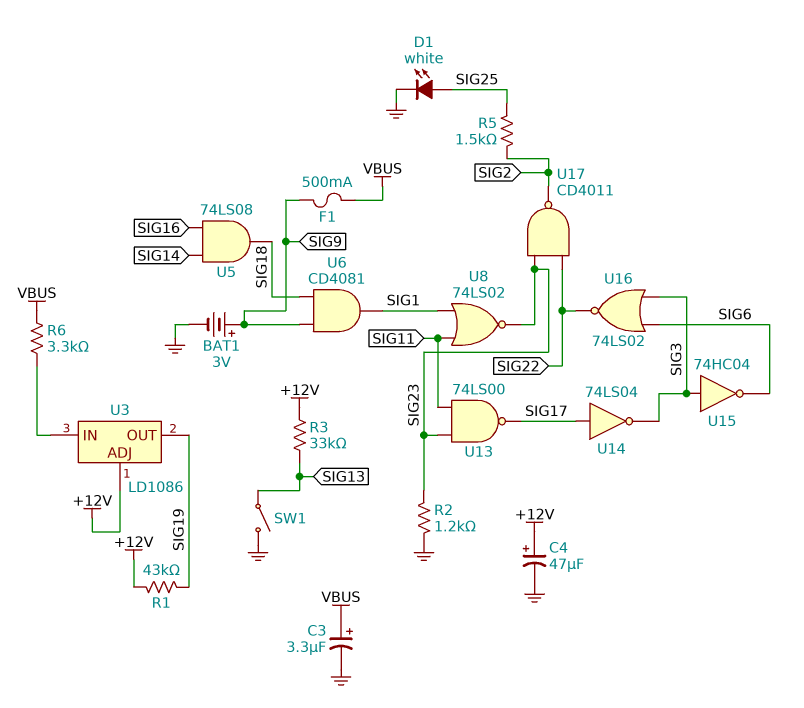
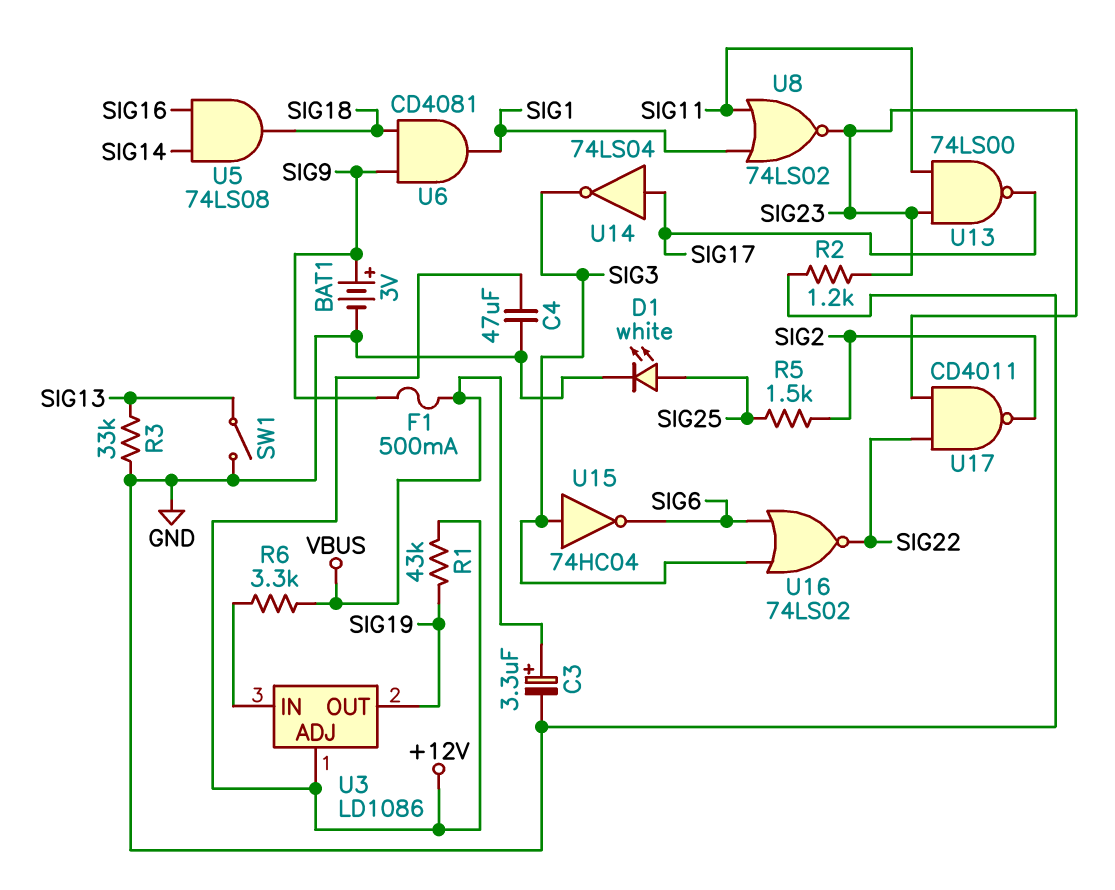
C4: 47uF (plus +12V, minus GND) -> 47uF (+12V, GND)
R3: 33k (+12V, SIG13) -> 33k (GND, SIG13)

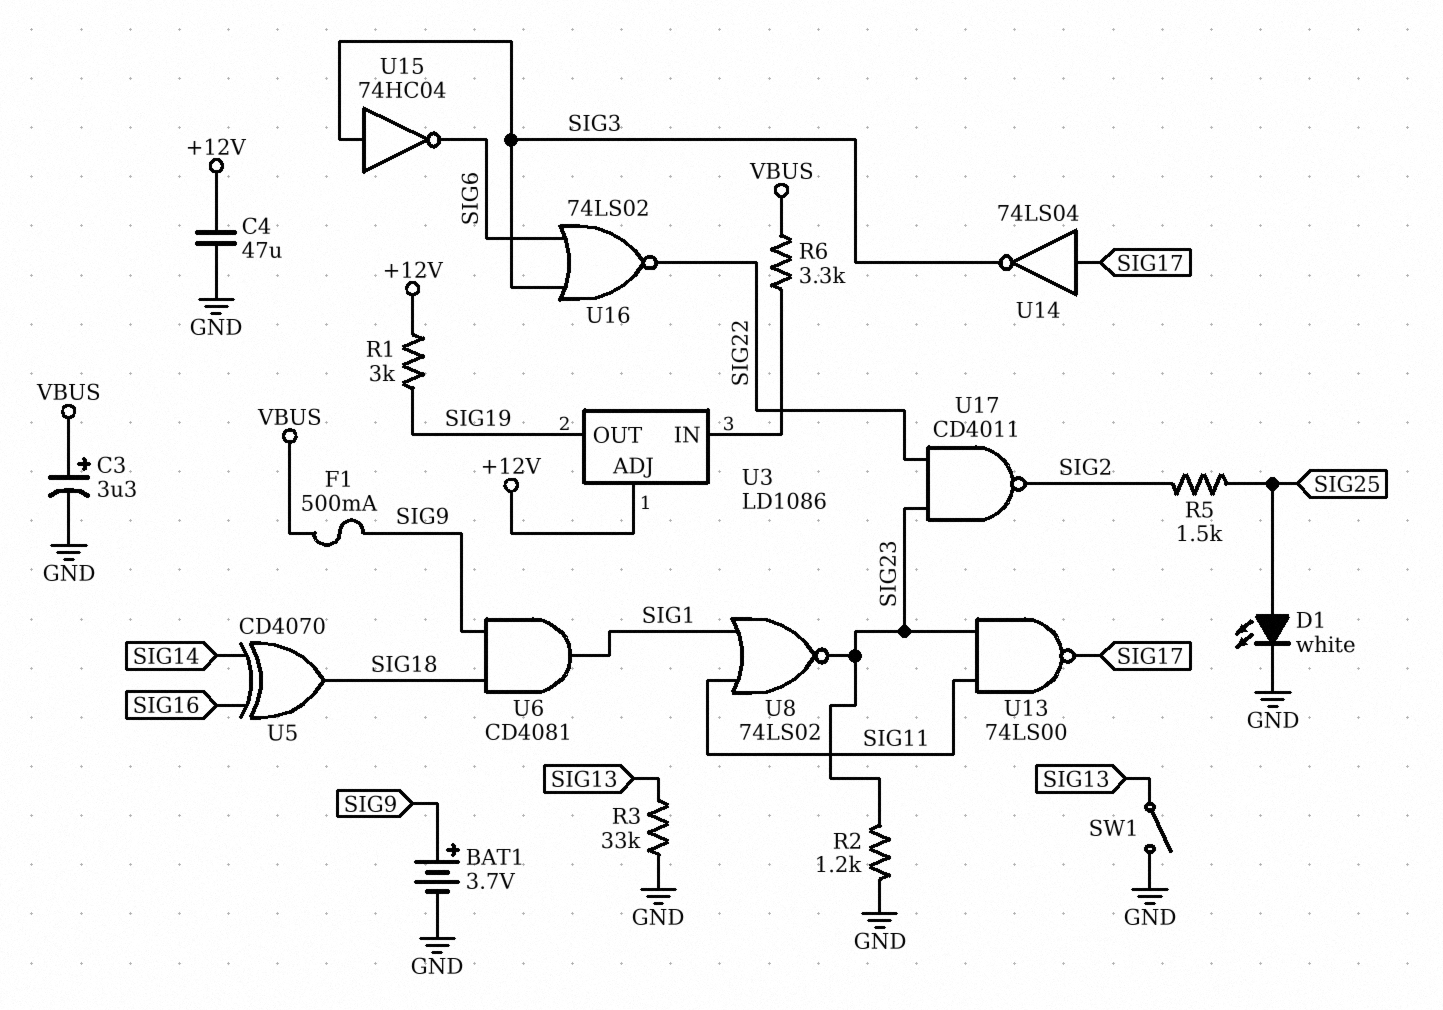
BAT1: 3V (plus SIG9, minus GND) -> 3.7V (plus SIG9, minus GND)
R1: 43k (+12V, SIG19) -> 3k (+12V, SIG19)
U5: AND 74LS08 (in SIG14, in SIG16, out SIG18) -> XOR CD4070 (in SIG14, in SIG16, out SIG18)

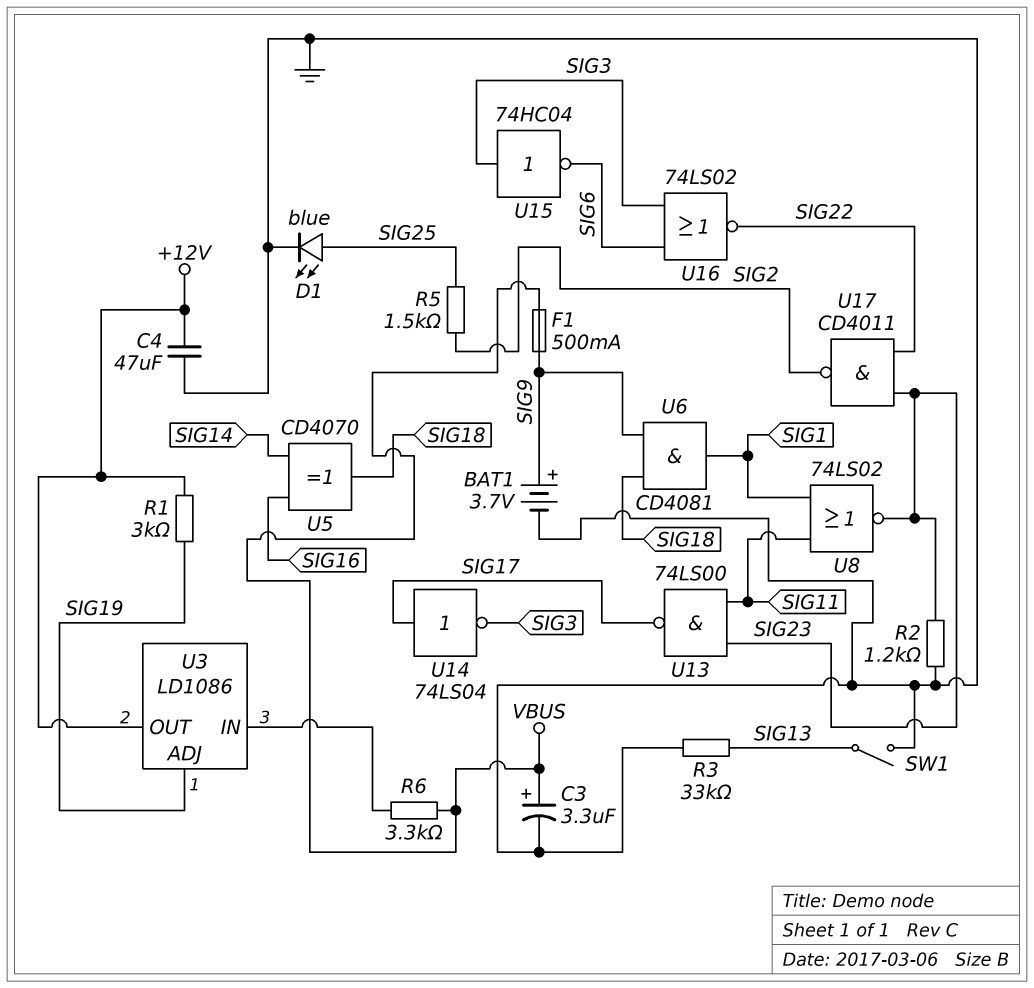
D1: LED white (A SIG25, K GND) -> LED blue (A SIG25, K GND)
U3 pin ADJ: +12V -> SIG19
U3 pin OUT: SIG19 -> +12V

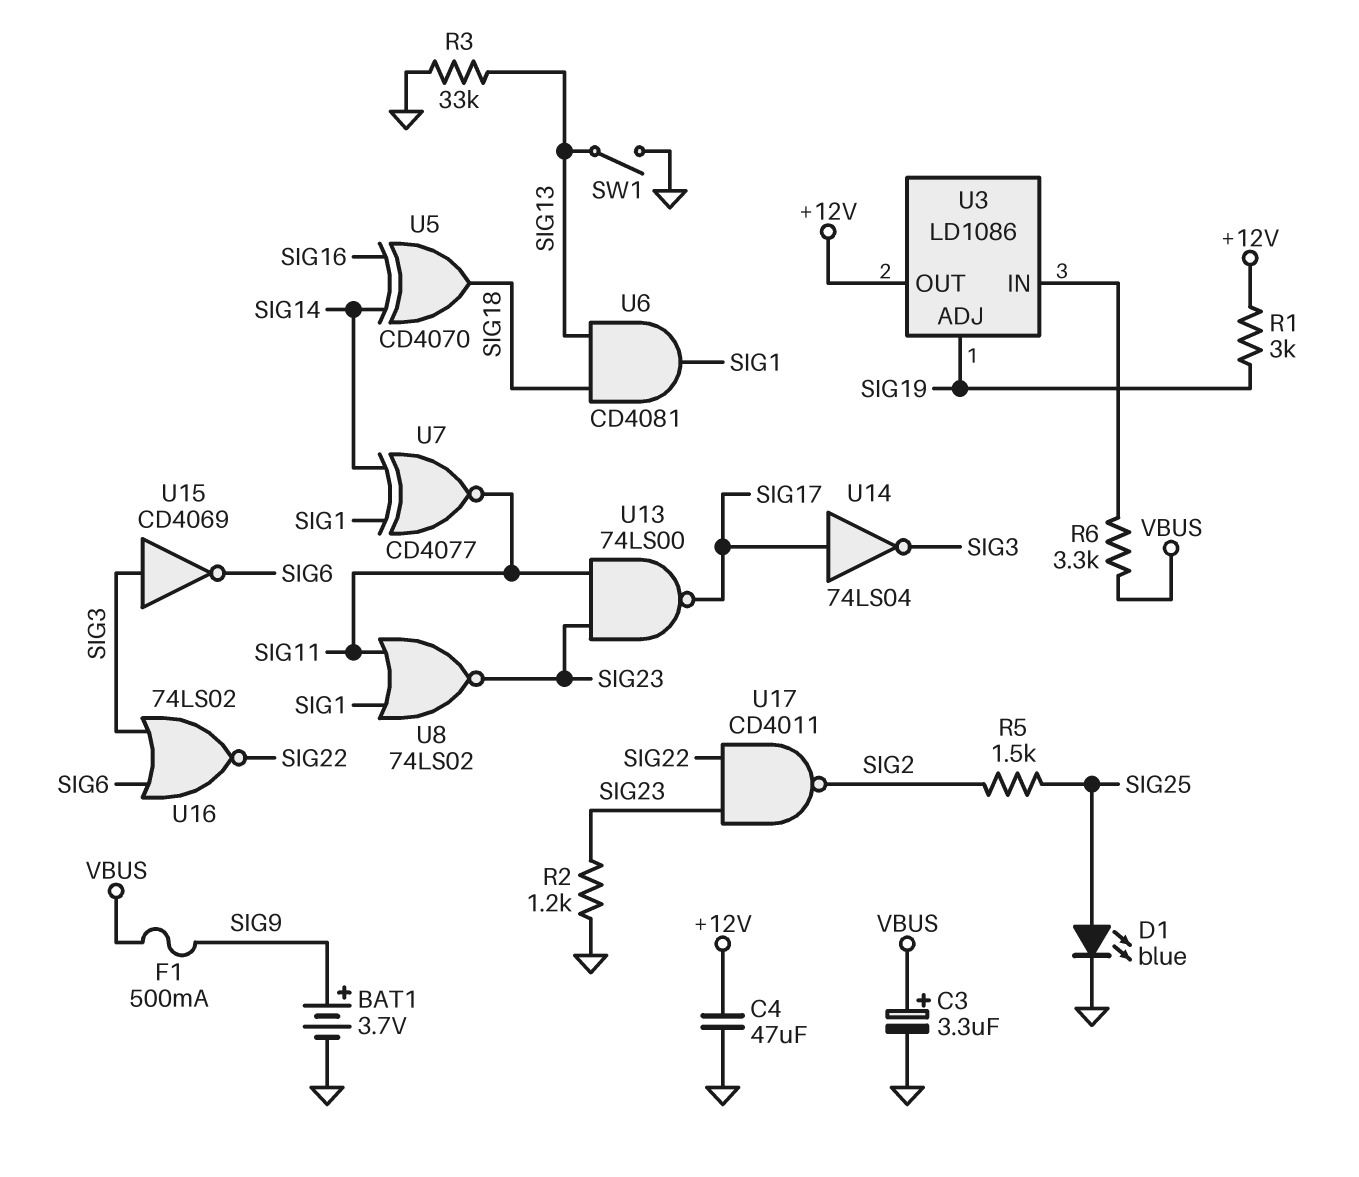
U6: AND CD4081 (in SIG9, in SIG18, out SIG1) -> AND CD4081 (in SIG13, in SIG18, out SIG1)
U7: none -> XNOR CD4077 (in SIG1, in SIG14, out SIG11)
U15: NOT 74HC04 (in SIG3, out SIG6) -> NOT CD4069 (in SIG3, out SIG6)

